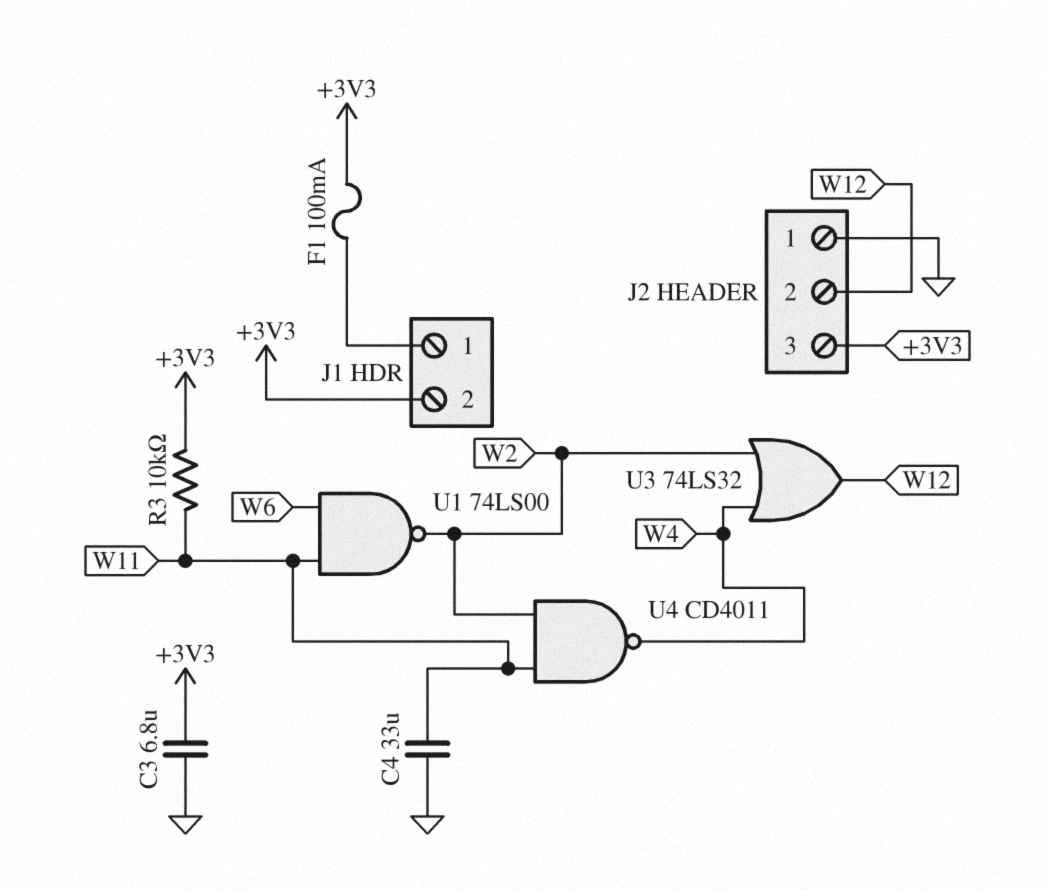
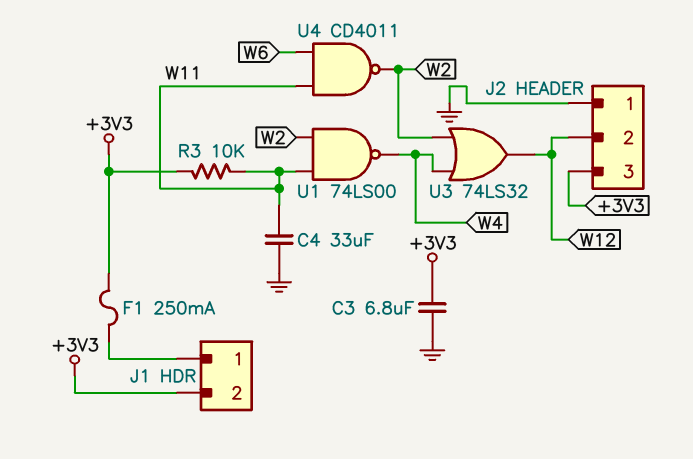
F1: 100mA (+3V3, J1/1) -> 250mA (+3V3, J1/1)
U1: NAND 74LS00 (in W6, in W11, out W2) -> NAND 74LS00 (in W2, in W11, out W4)
U4: NAND CD4011 (in W2, in W11, out W4) -> NAND CD4011 (in W6, in W11, out W2)

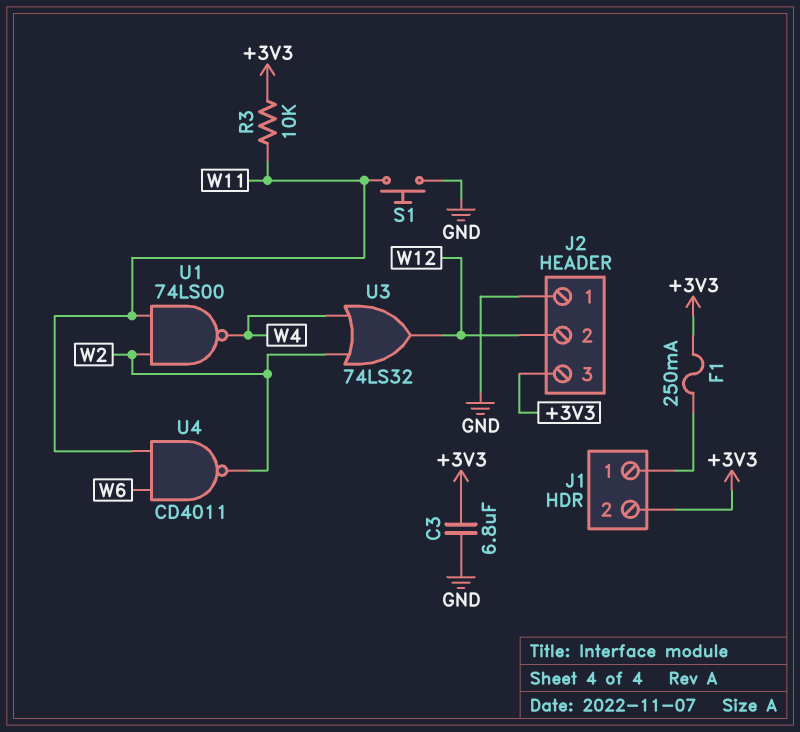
C4: 33uF (GND, W11) -> none
S1: none -> button (GND, W11)

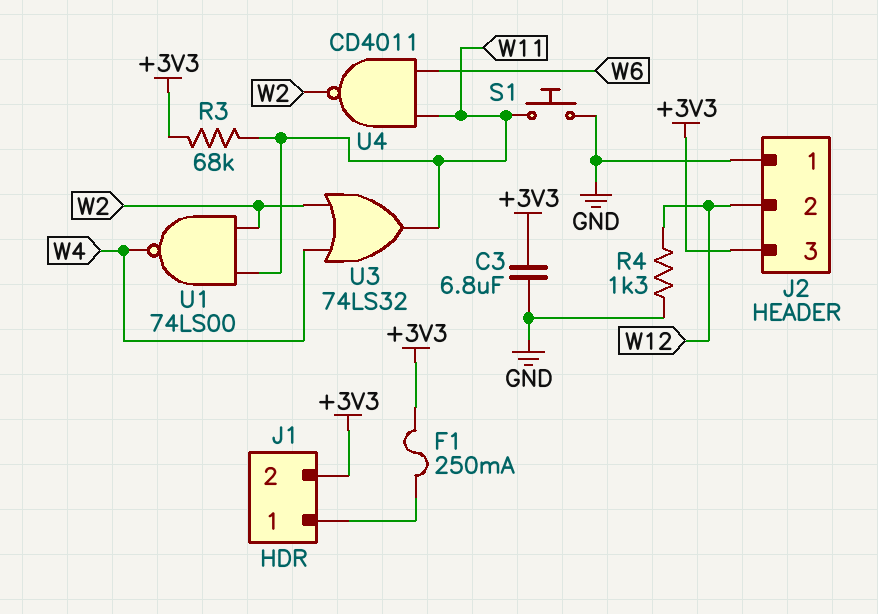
R3: 10k (+3V3, W11) -> 68k (+3V3, W11)
R4: none -> 1.3k (GND, W12)
U3: OR 74LS32 (in W2, in W4, out W12) -> OR 74LS32 (in W2, in W4, out W11)

